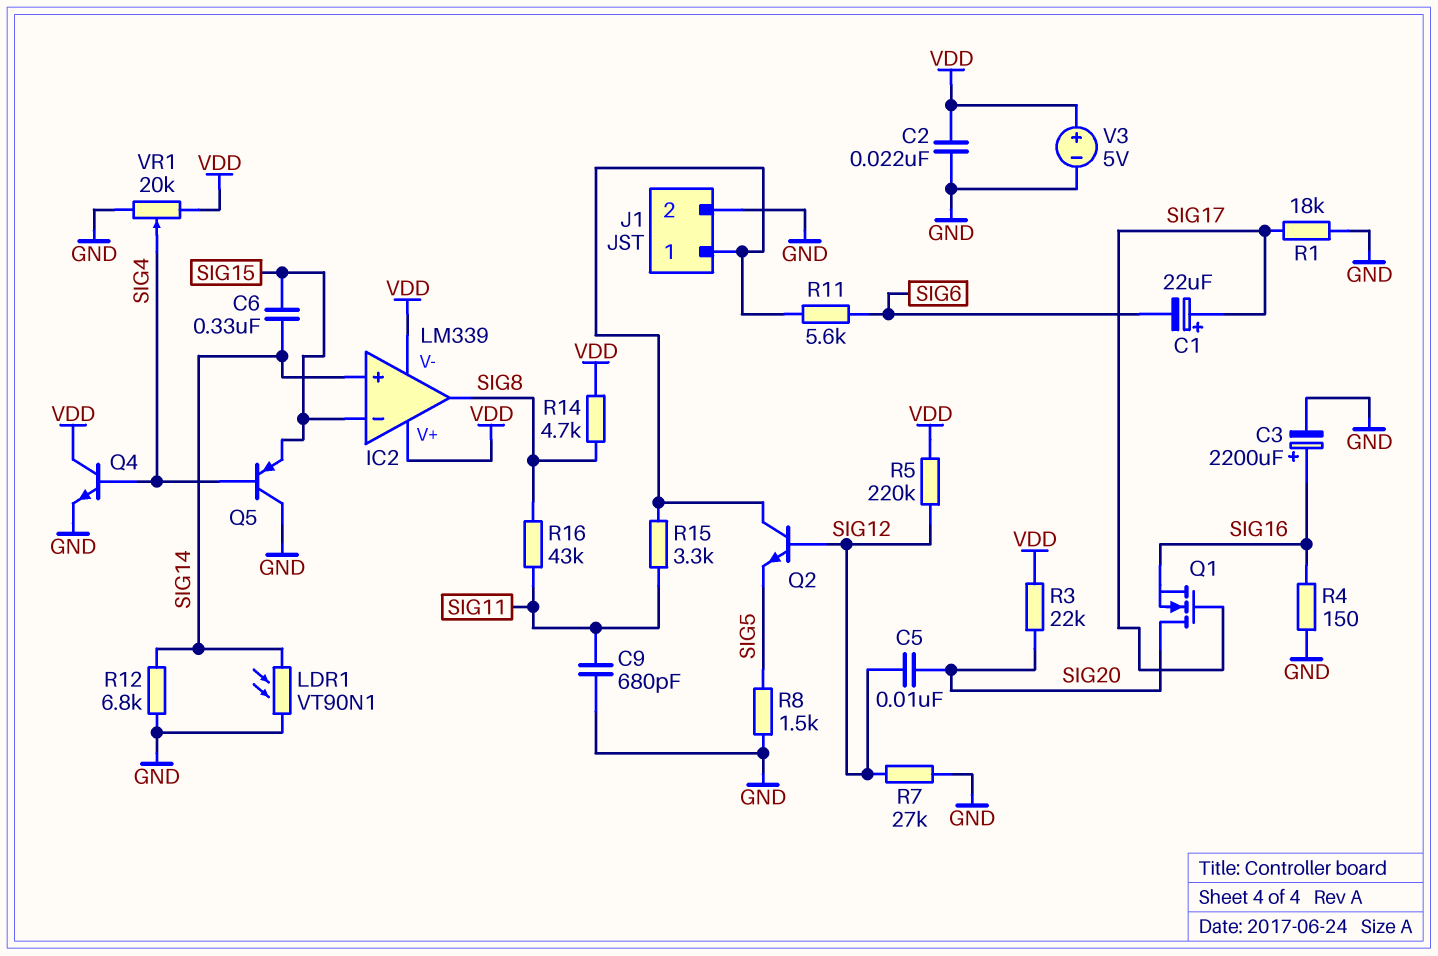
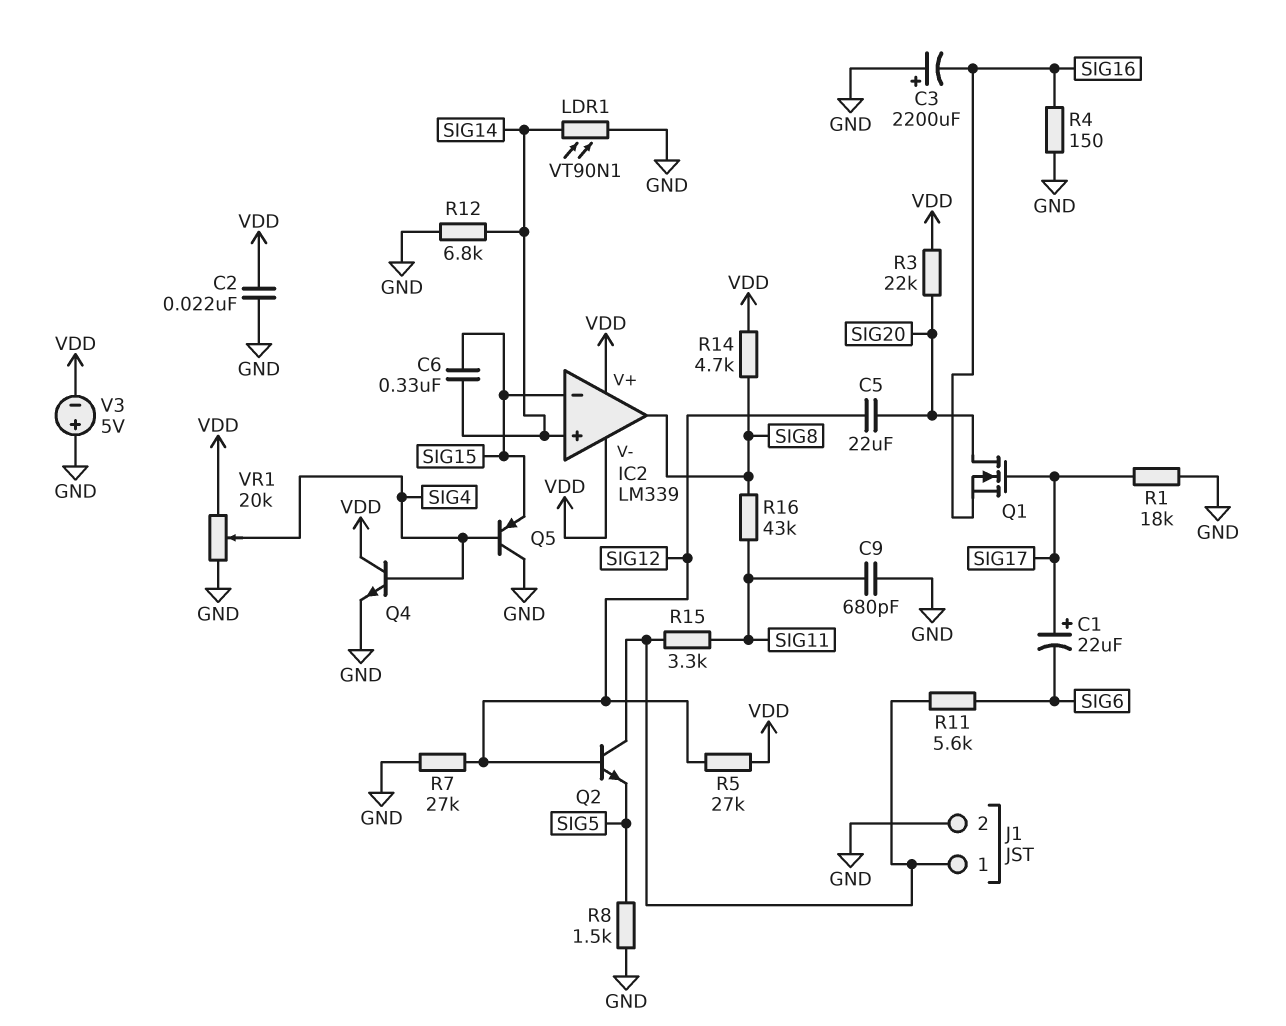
C3: 2200uF (plus SIG16, minus GND) -> 2200uF (plus GND, minus SIG16)
C5: 10nF (SIG12, SIG20) -> 22uF (SIG12, SIG20)
R5: 220k (SIG12, VDD) -> 27k (SIG12, VDD)
V3: 5V (plus VDD, minus GND) -> 5V (plus GND, minus VDD)

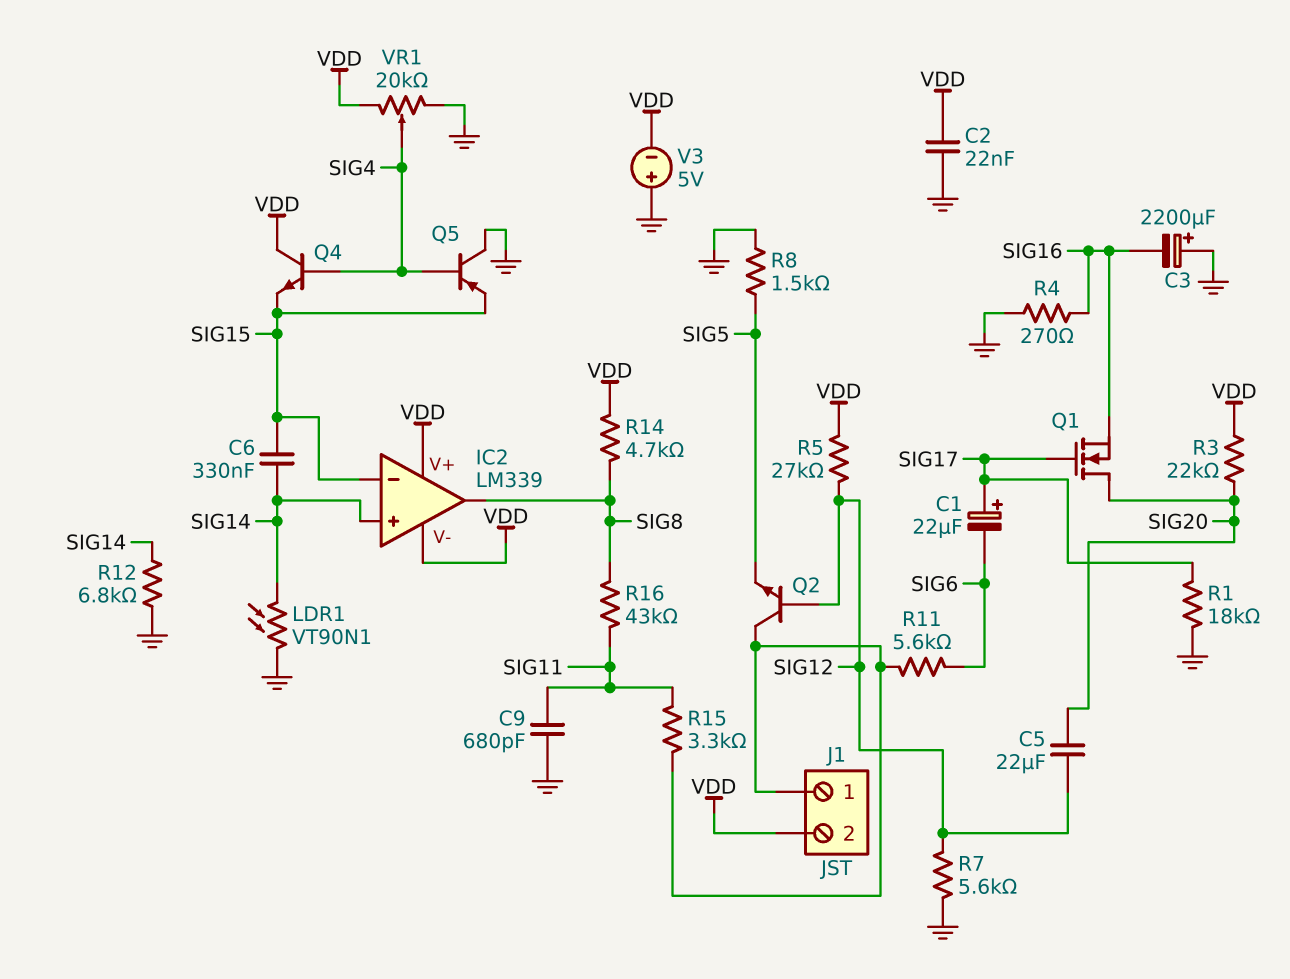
J1 pin 2: GND -> VDD
Q4: NPN (B SIG4, C VDD, E GND) -> NPN (B SIG4, C VDD, E SIG15)
R4: 150 (GND, SIG16) -> 270 (GND, SIG16)
R7: 27k (GND, SIG12) -> 5.6k (GND, SIG12)

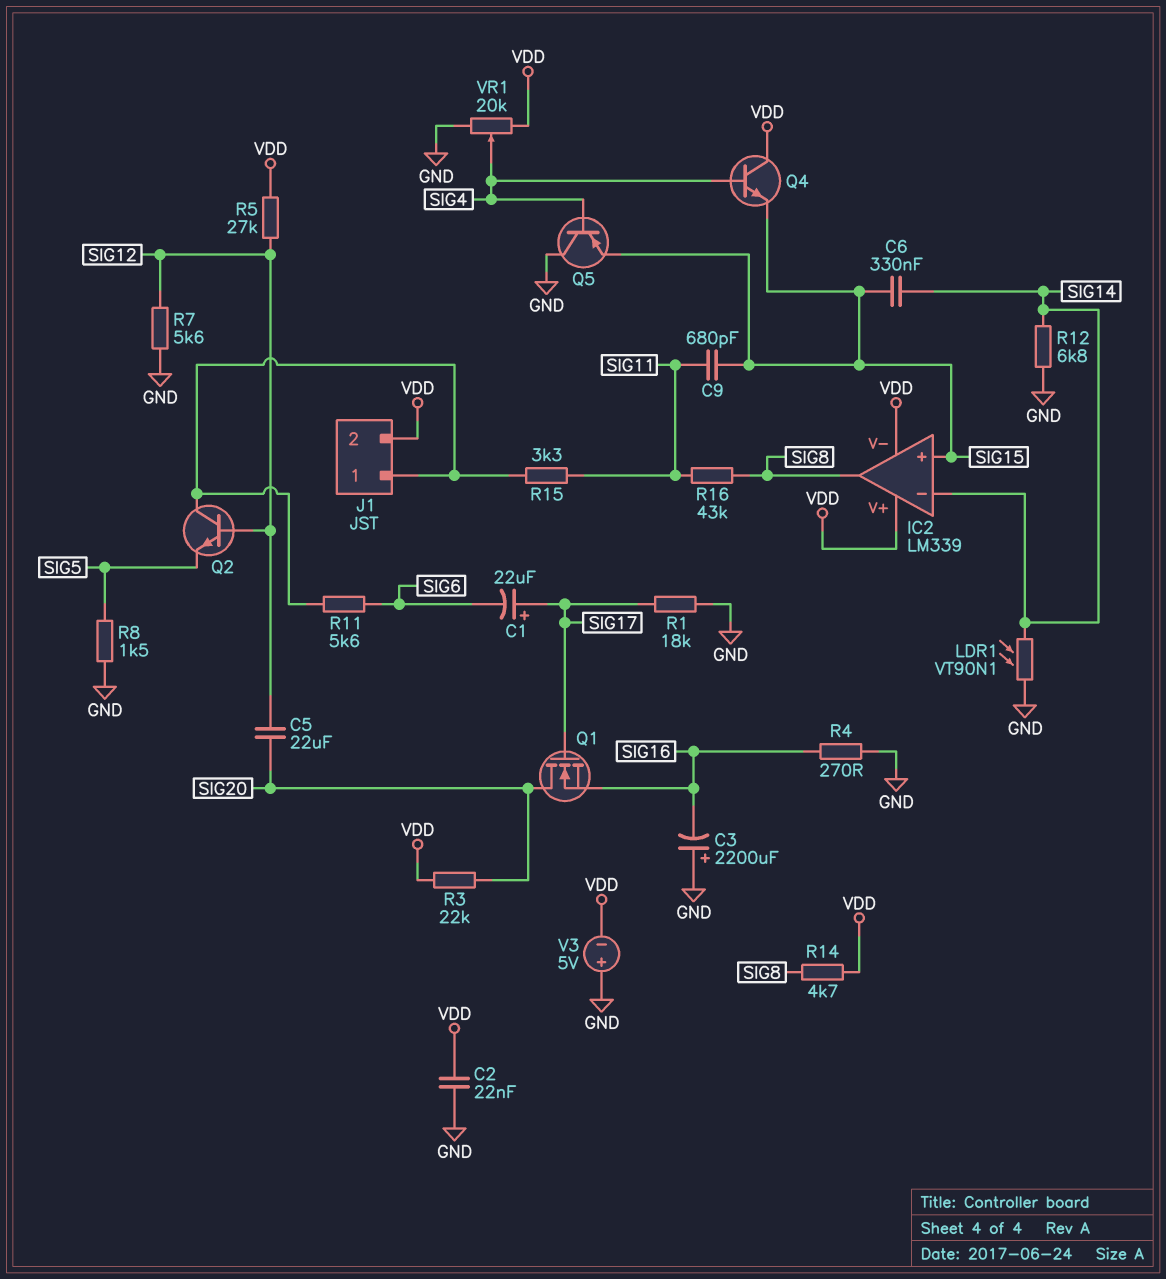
C9: 680pF (GND, SIG11) -> 680pF (SIG11, SIG15)
IC2 pin in+: SIG14 -> SIG15
IC2 pin in-: SIG15 -> SIG14

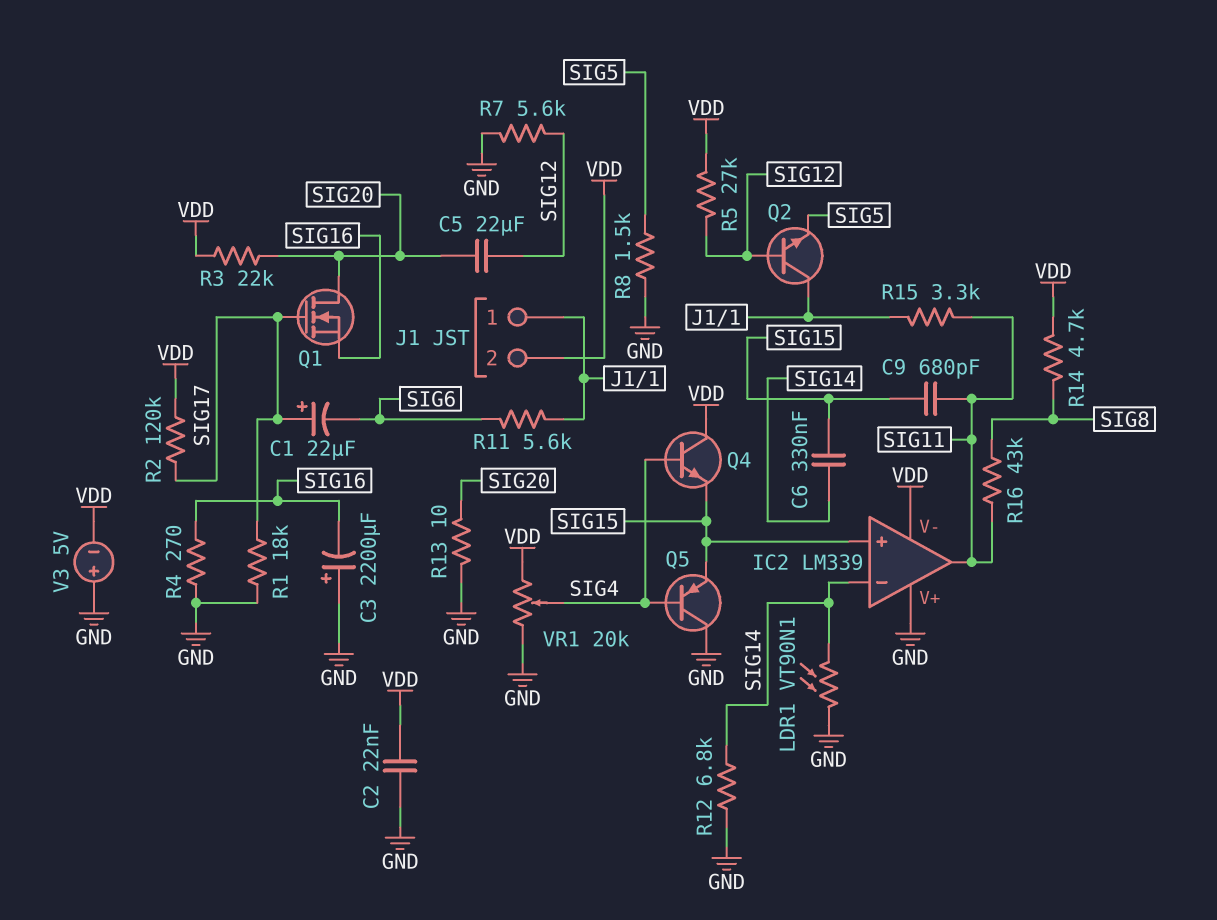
IC2 pin V+: VDD -> GND
IC2 pin out: SIG8 -> SIG11
R2: none -> 120k (SIG17, VDD)
R13: none -> 10 (GND, SIG20)

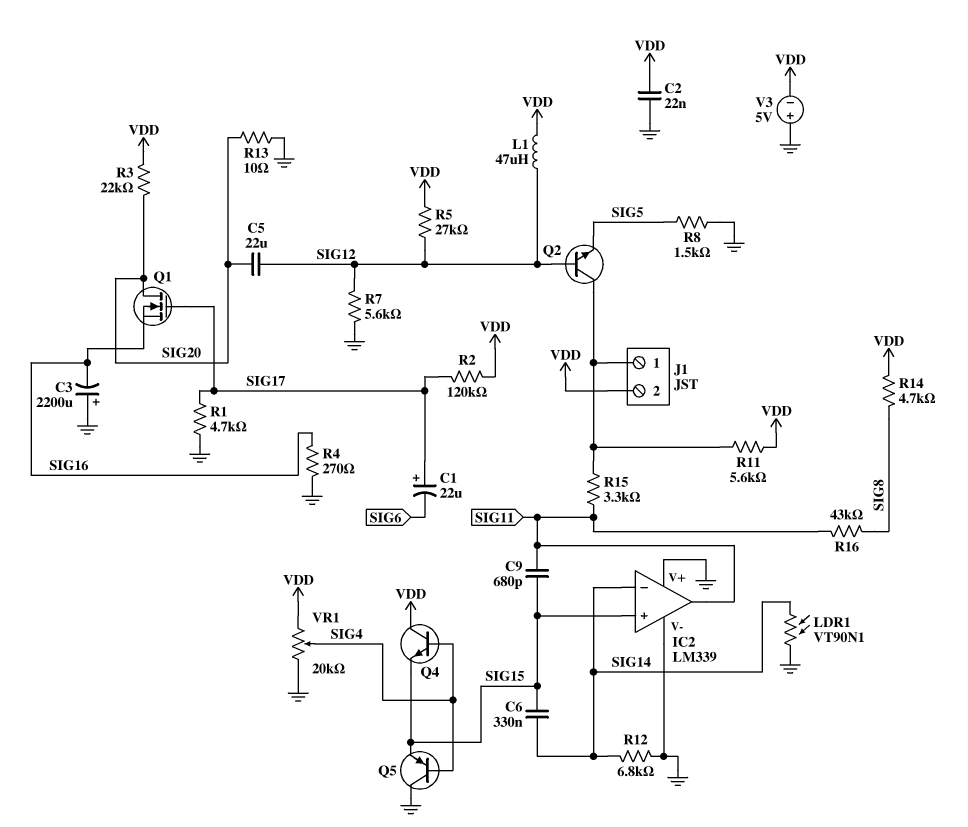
IC2 pin V-: VDD -> GND
L1: none -> 47uH (SIG12, VDD)
R1: 18k (GND, SIG17) -> 4.7k (GND, SIG17)
R11: 5.6k (J1/1, SIG6) -> 5.6k (J1/1, VDD)

